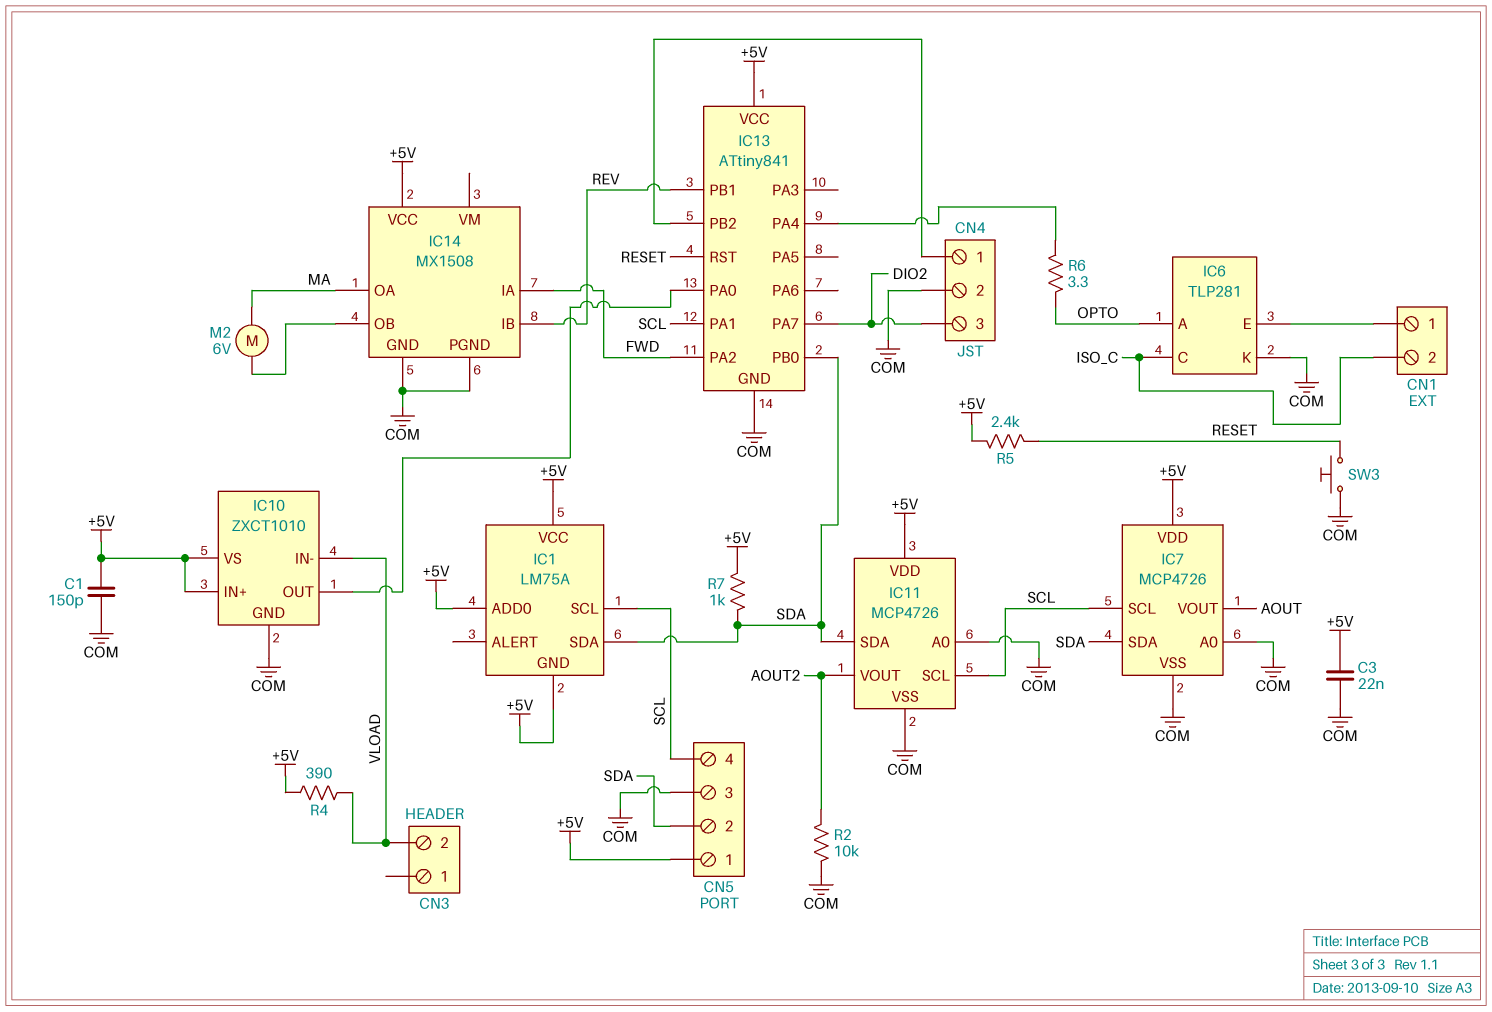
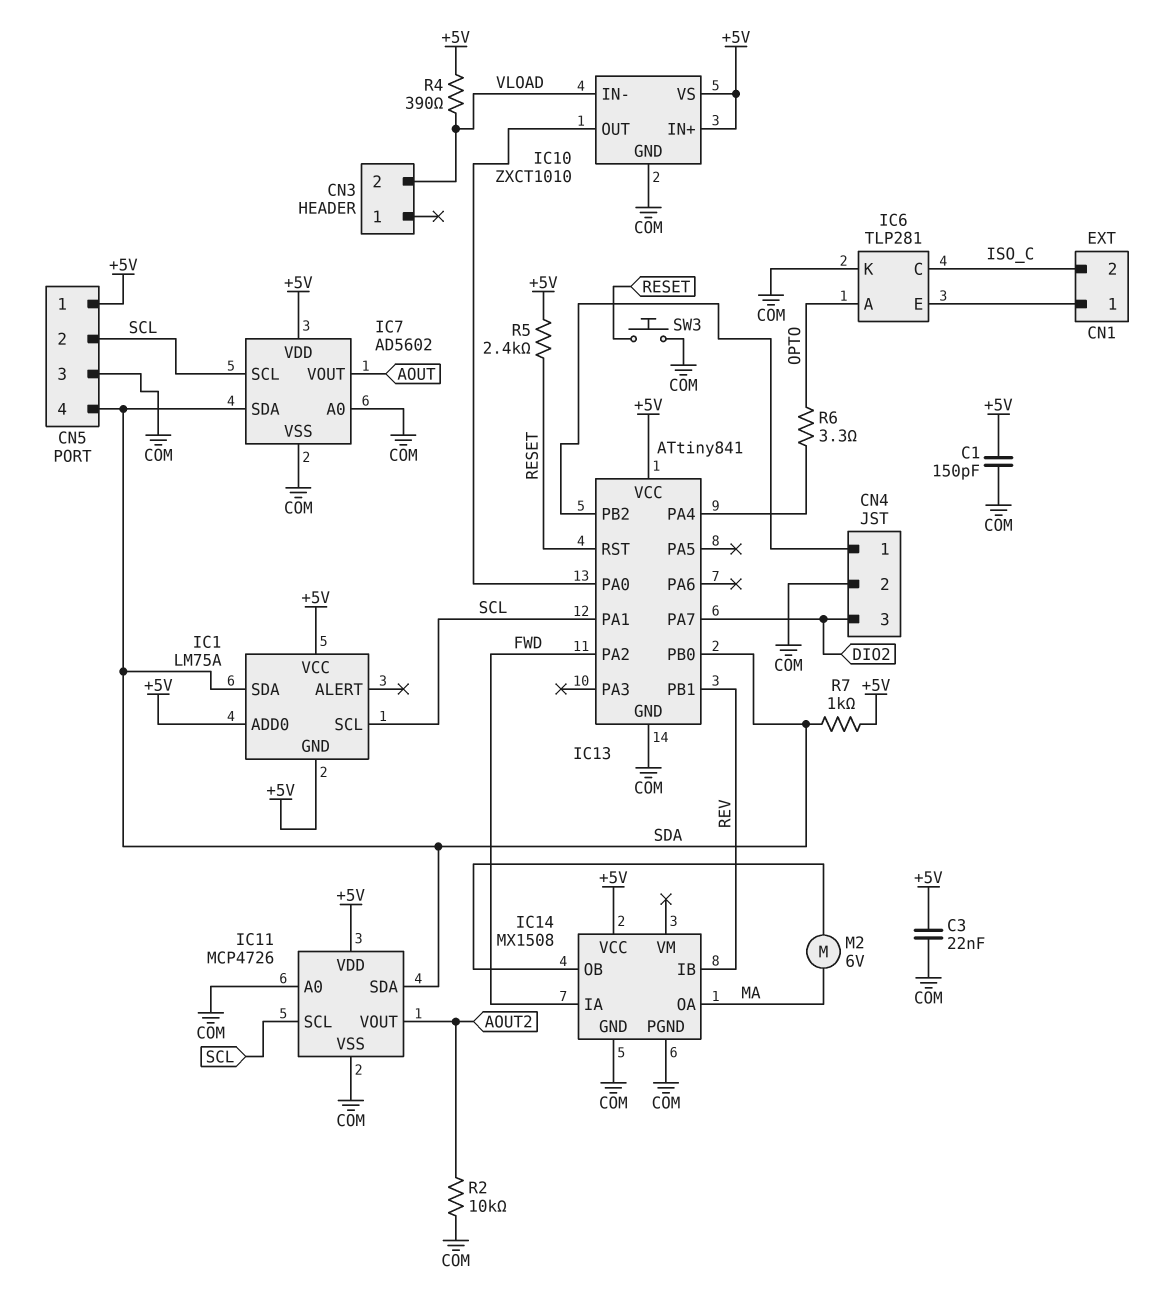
CN5 pin 2: SDA -> SCL
CN5 pin 4: SCL -> SDA
IC7: MCP4726 -> AD5602

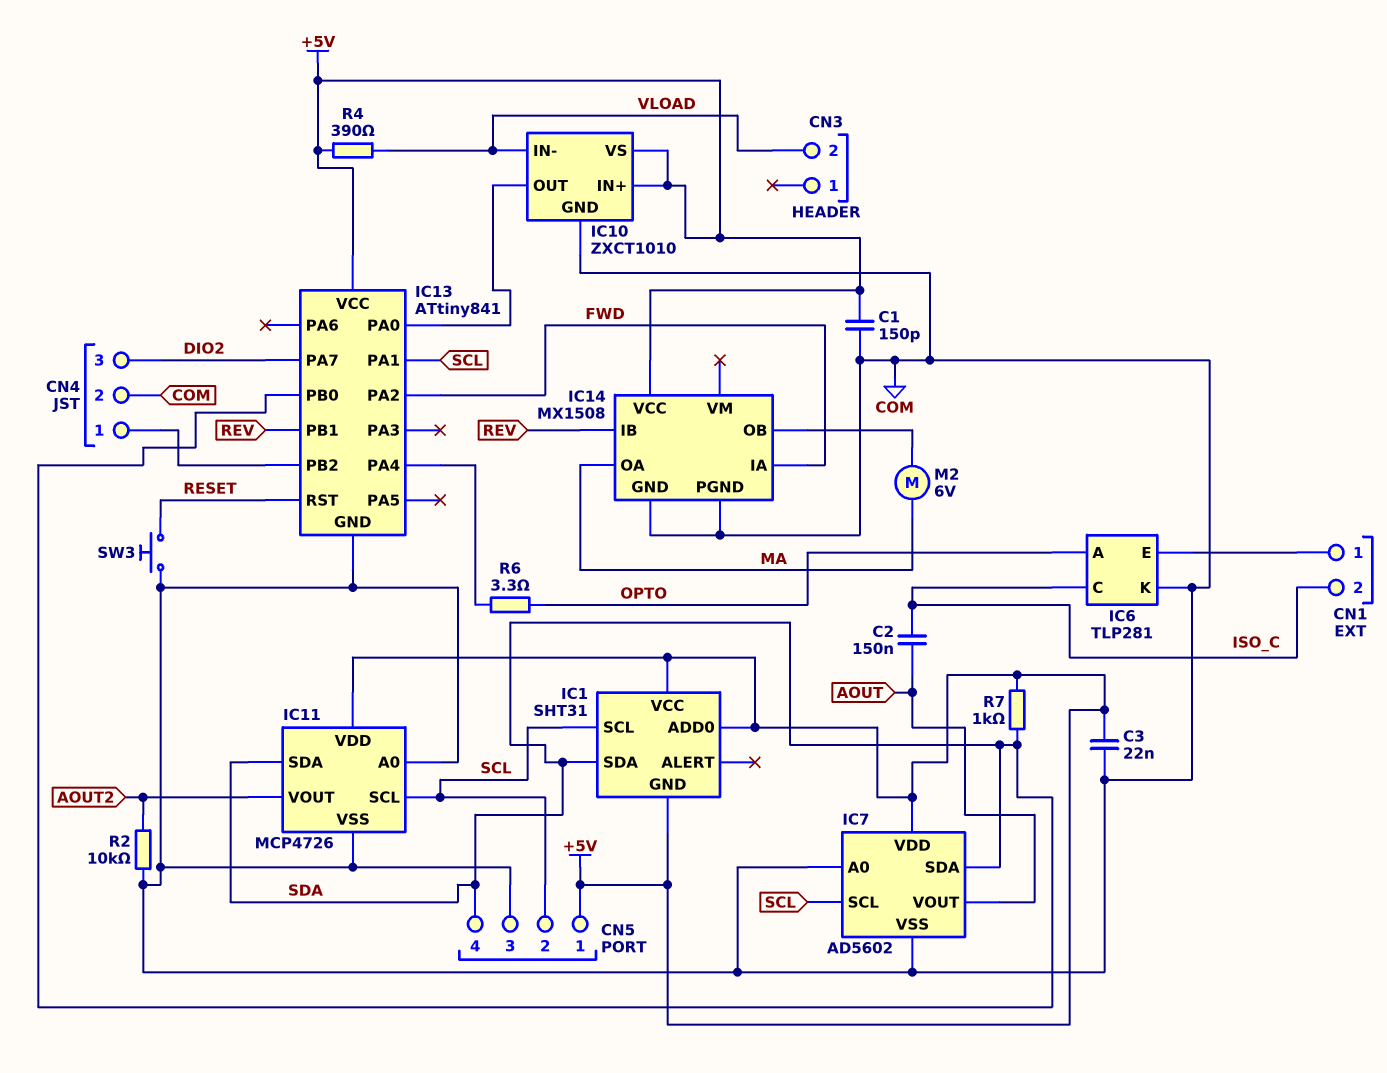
C2: none -> 150nF (AOUT, ISO_C)
IC1: LM75A -> SHT31
R5: 2.4k (+5V, RESET) -> none

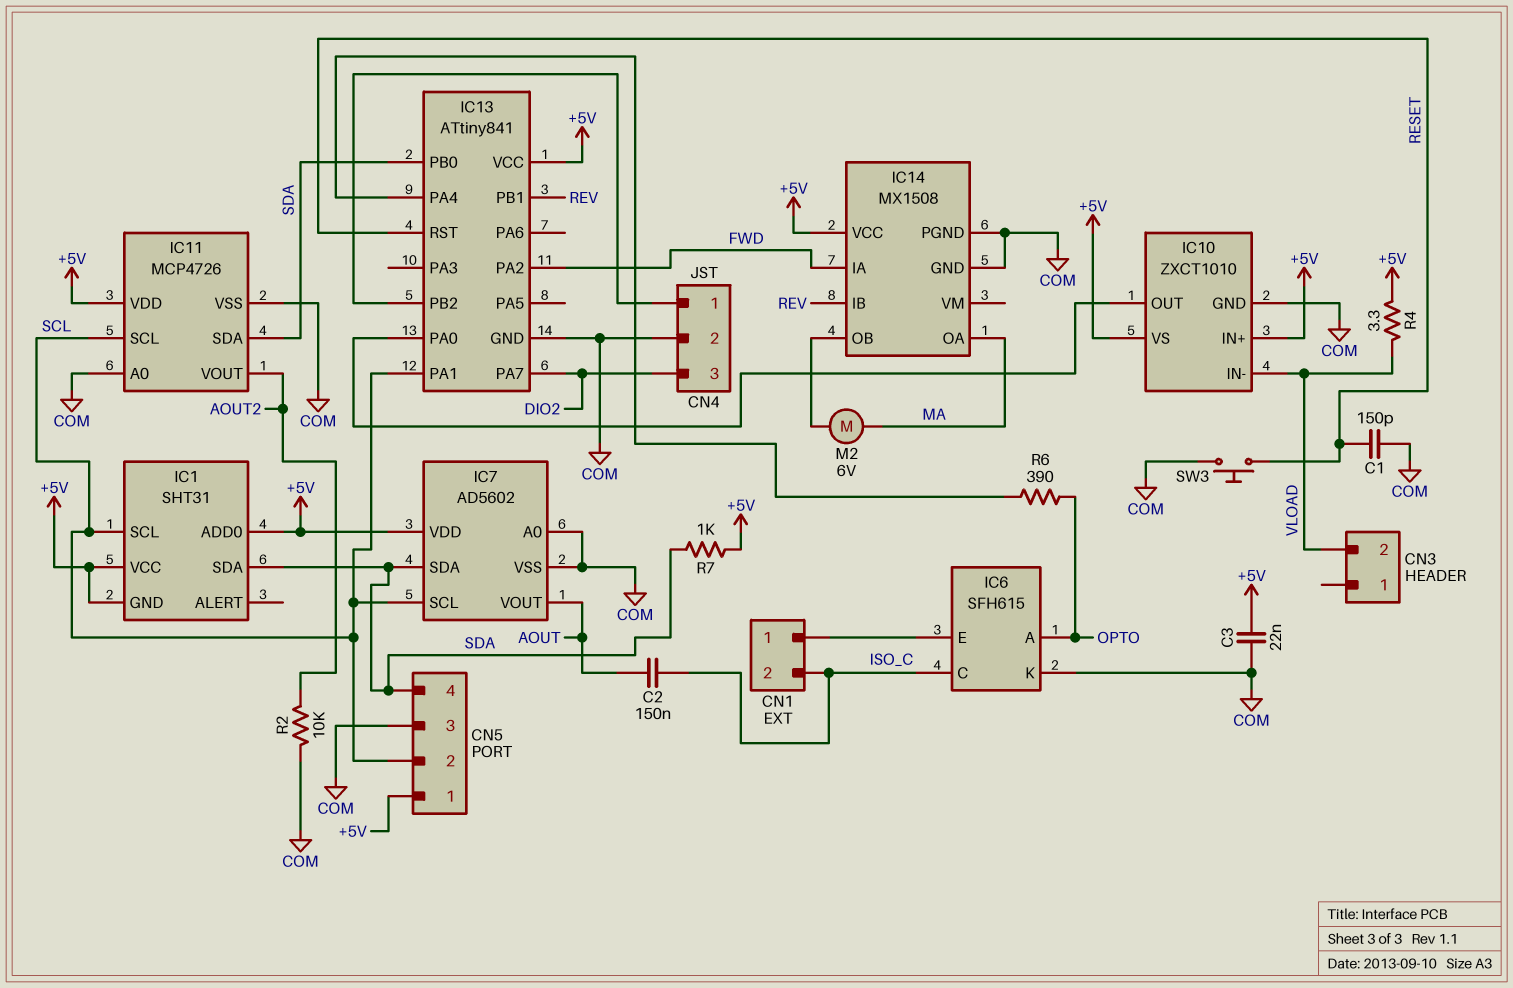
C1: 150pF (+5V, COM) -> 150pF (COM, RESET)
IC6: TLP281 -> SFH615
R4: 390 (+5V, VLOAD) -> 3.3 (+5V, VLOAD)
R6: 3.3 (IC13/PA4, OPTO) -> 390 (IC13/PA4, OPTO)

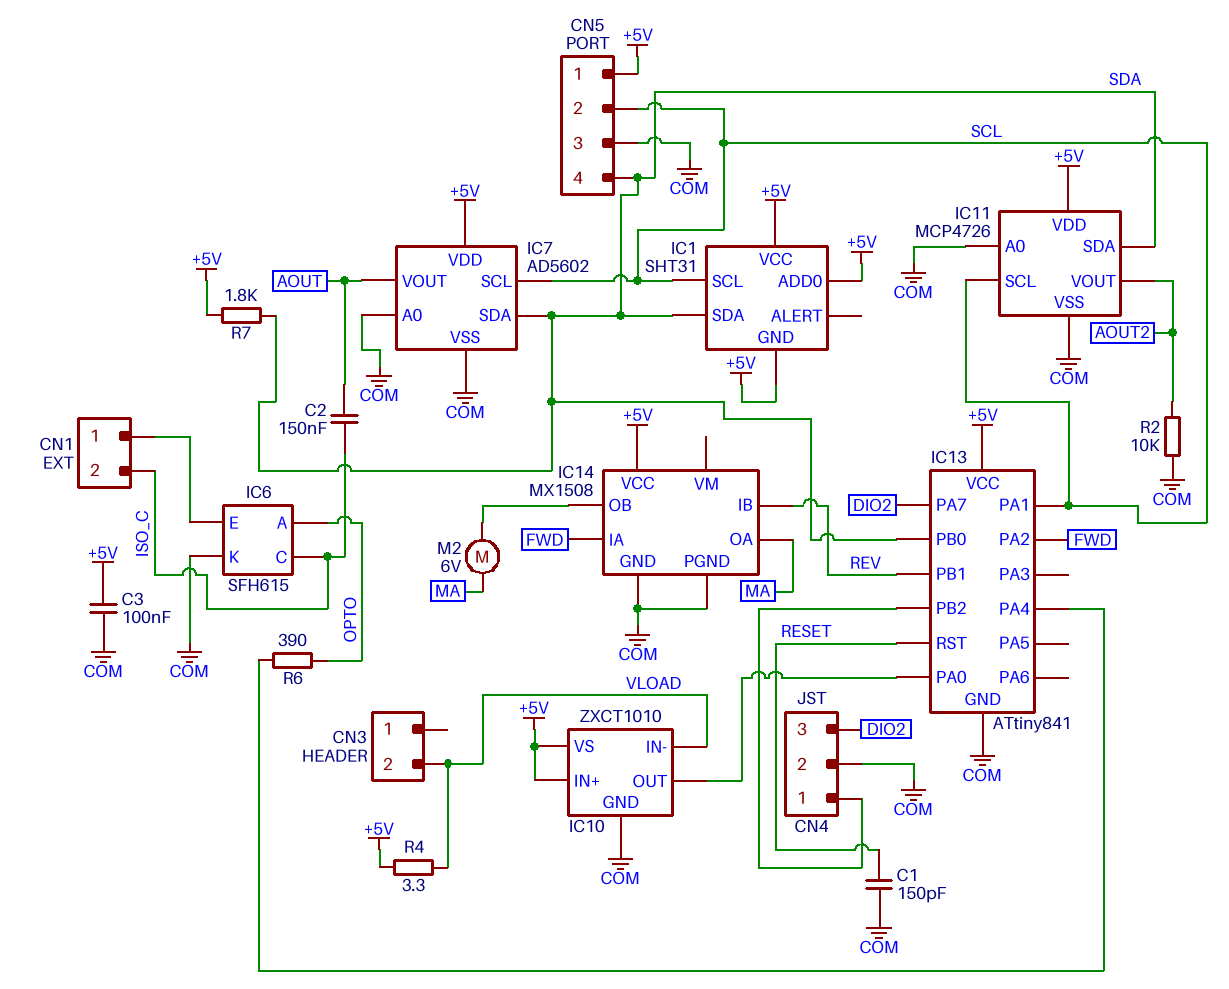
C3: 22nF (+5V, COM) -> 100nF (+5V, COM)
R7: 1k (+5V, SDA) -> 1.8k (+5V, SDA)
SW3: button (COM, RESET) -> none

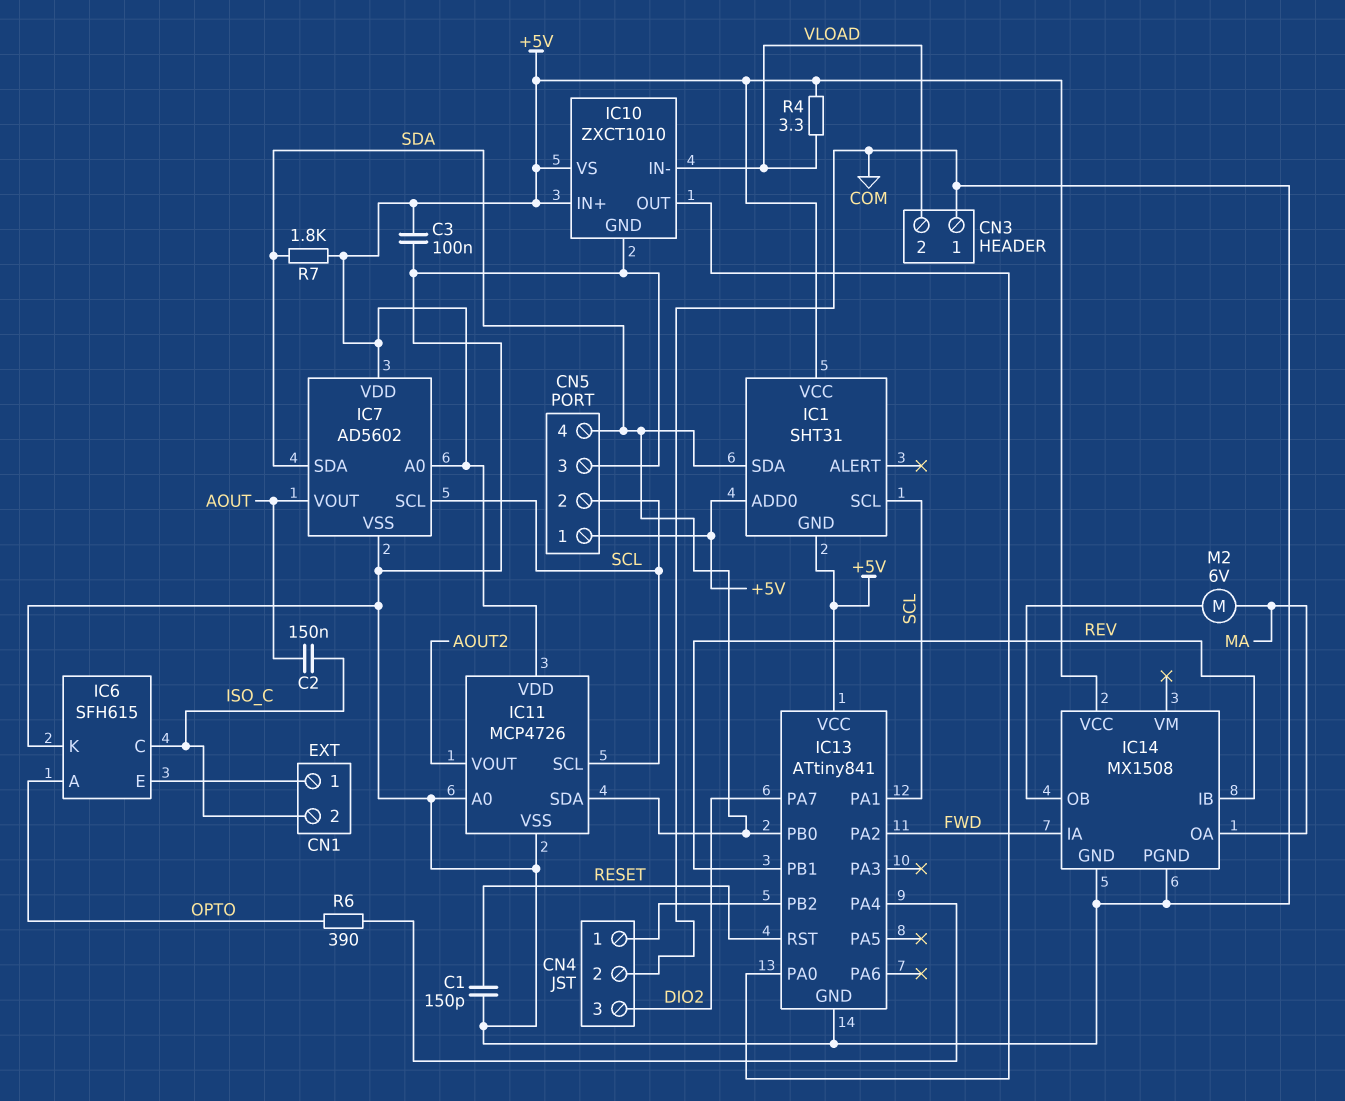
CN3 pin 1: none -> COM
IC7 pin A0: COM -> +5V
R2: 10k (AOUT2, COM) -> none

